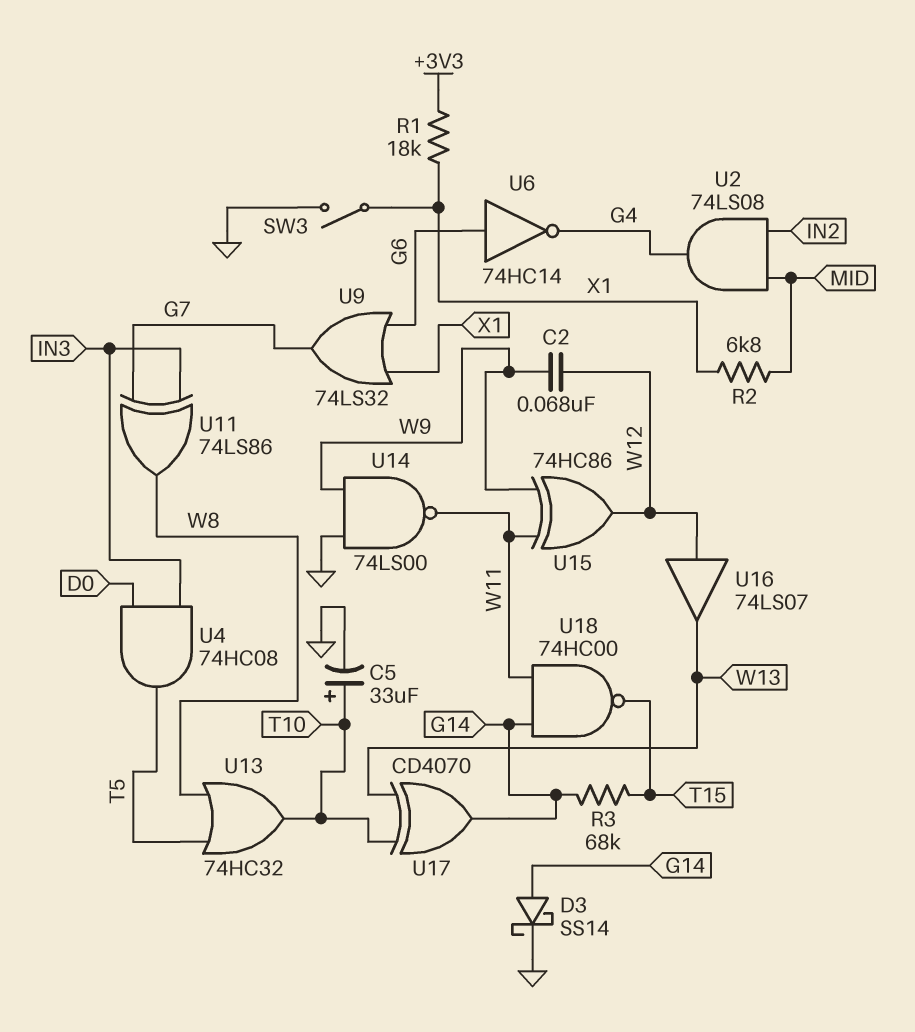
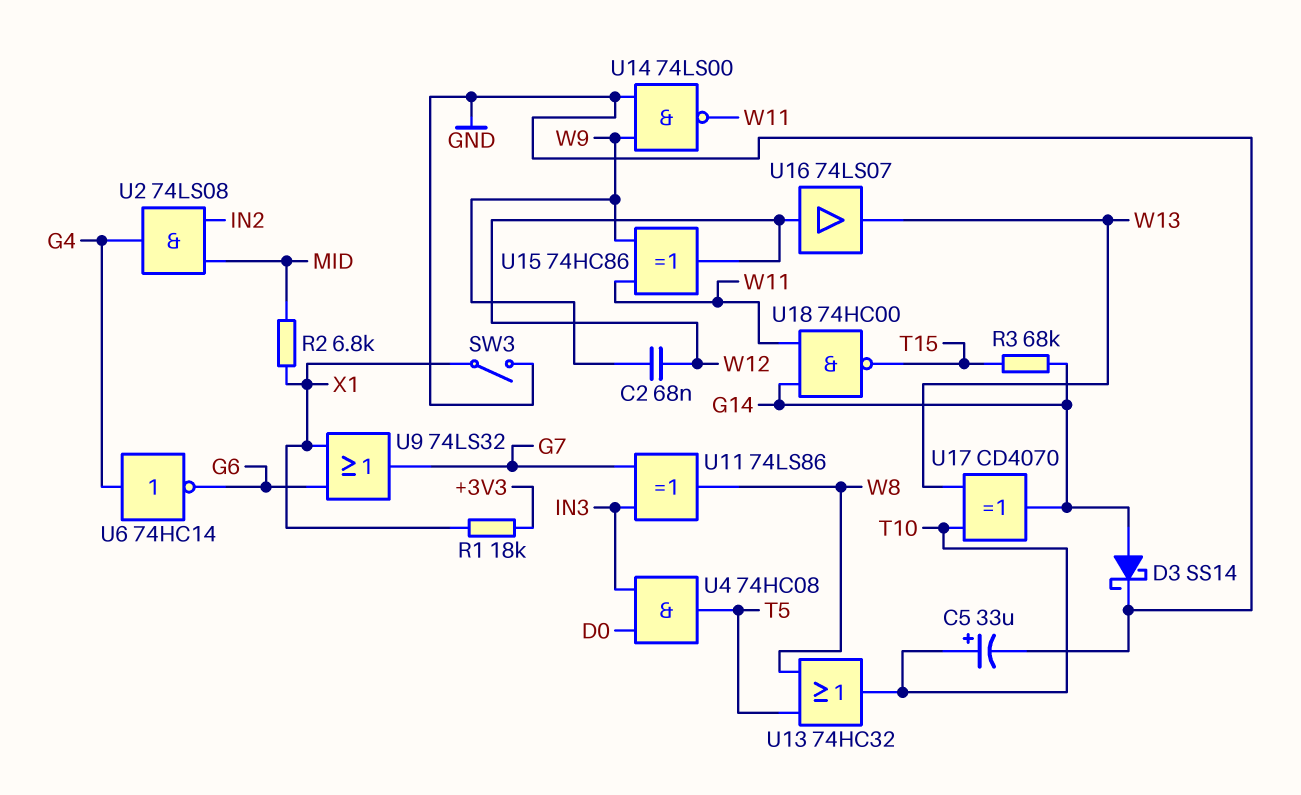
U6: NOT 74HC14 (in G6, out G4) -> NOT 74HC14 (in G4, out G6)

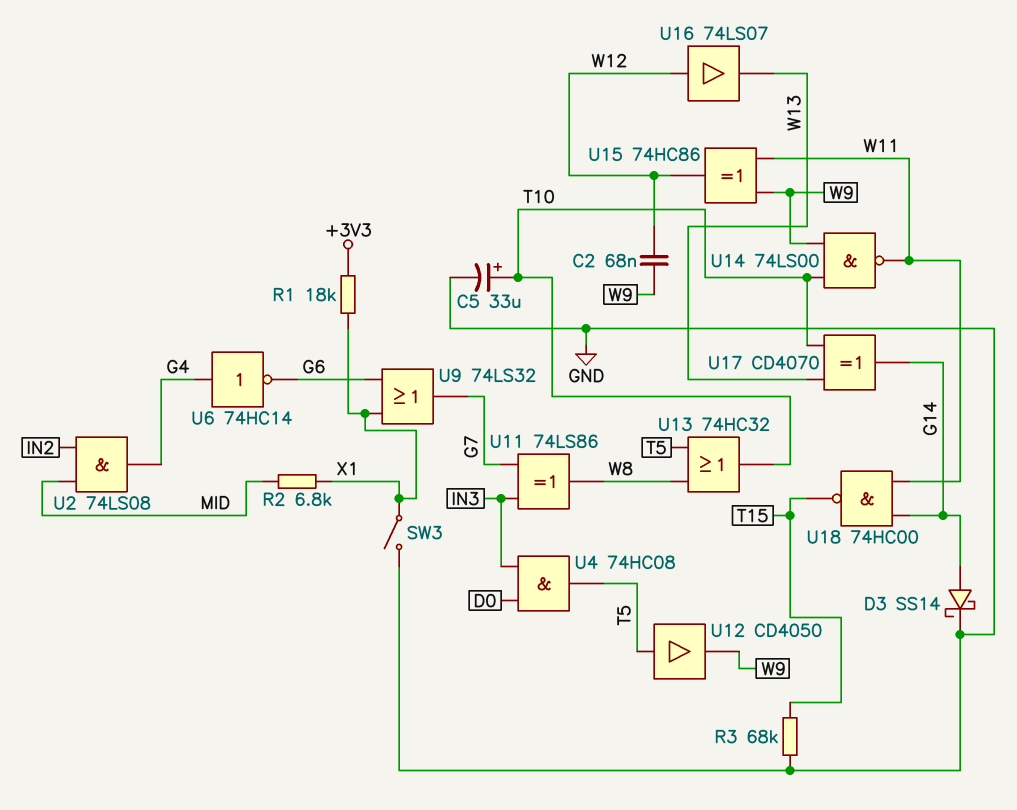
R3: 68k (G14, T15) -> 68k (GND, T15)
U12: none -> buffer CD4050 (in T5, out W9)
U14: NAND 74LS00 (in GND, in W9, out W11) -> NAND 74LS00 (in T10, in W9, out W11)

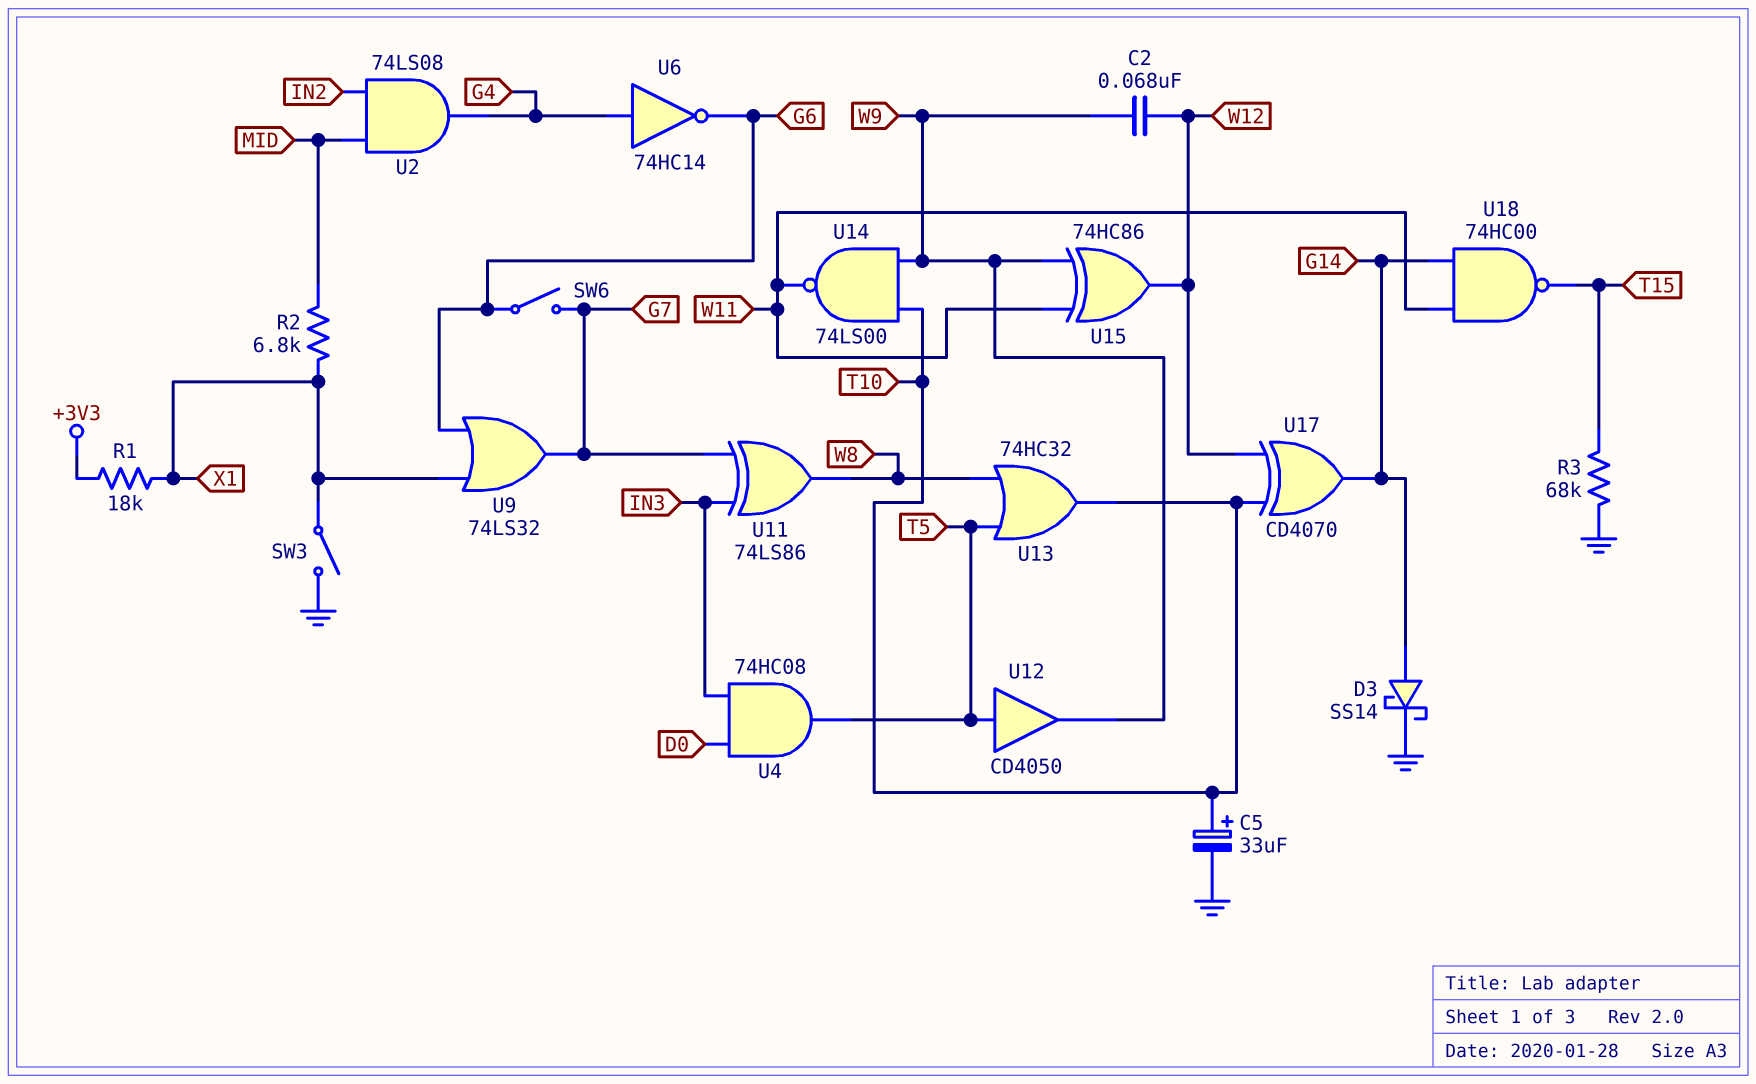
SW6: none -> switch (G6, G7)
U16: buffer 74LS07 (in W12, out W13) -> none
U17: XOR CD4070 (in T10, in W13, out G14) -> XOR CD4070 (in T10, in W12, out G14)

